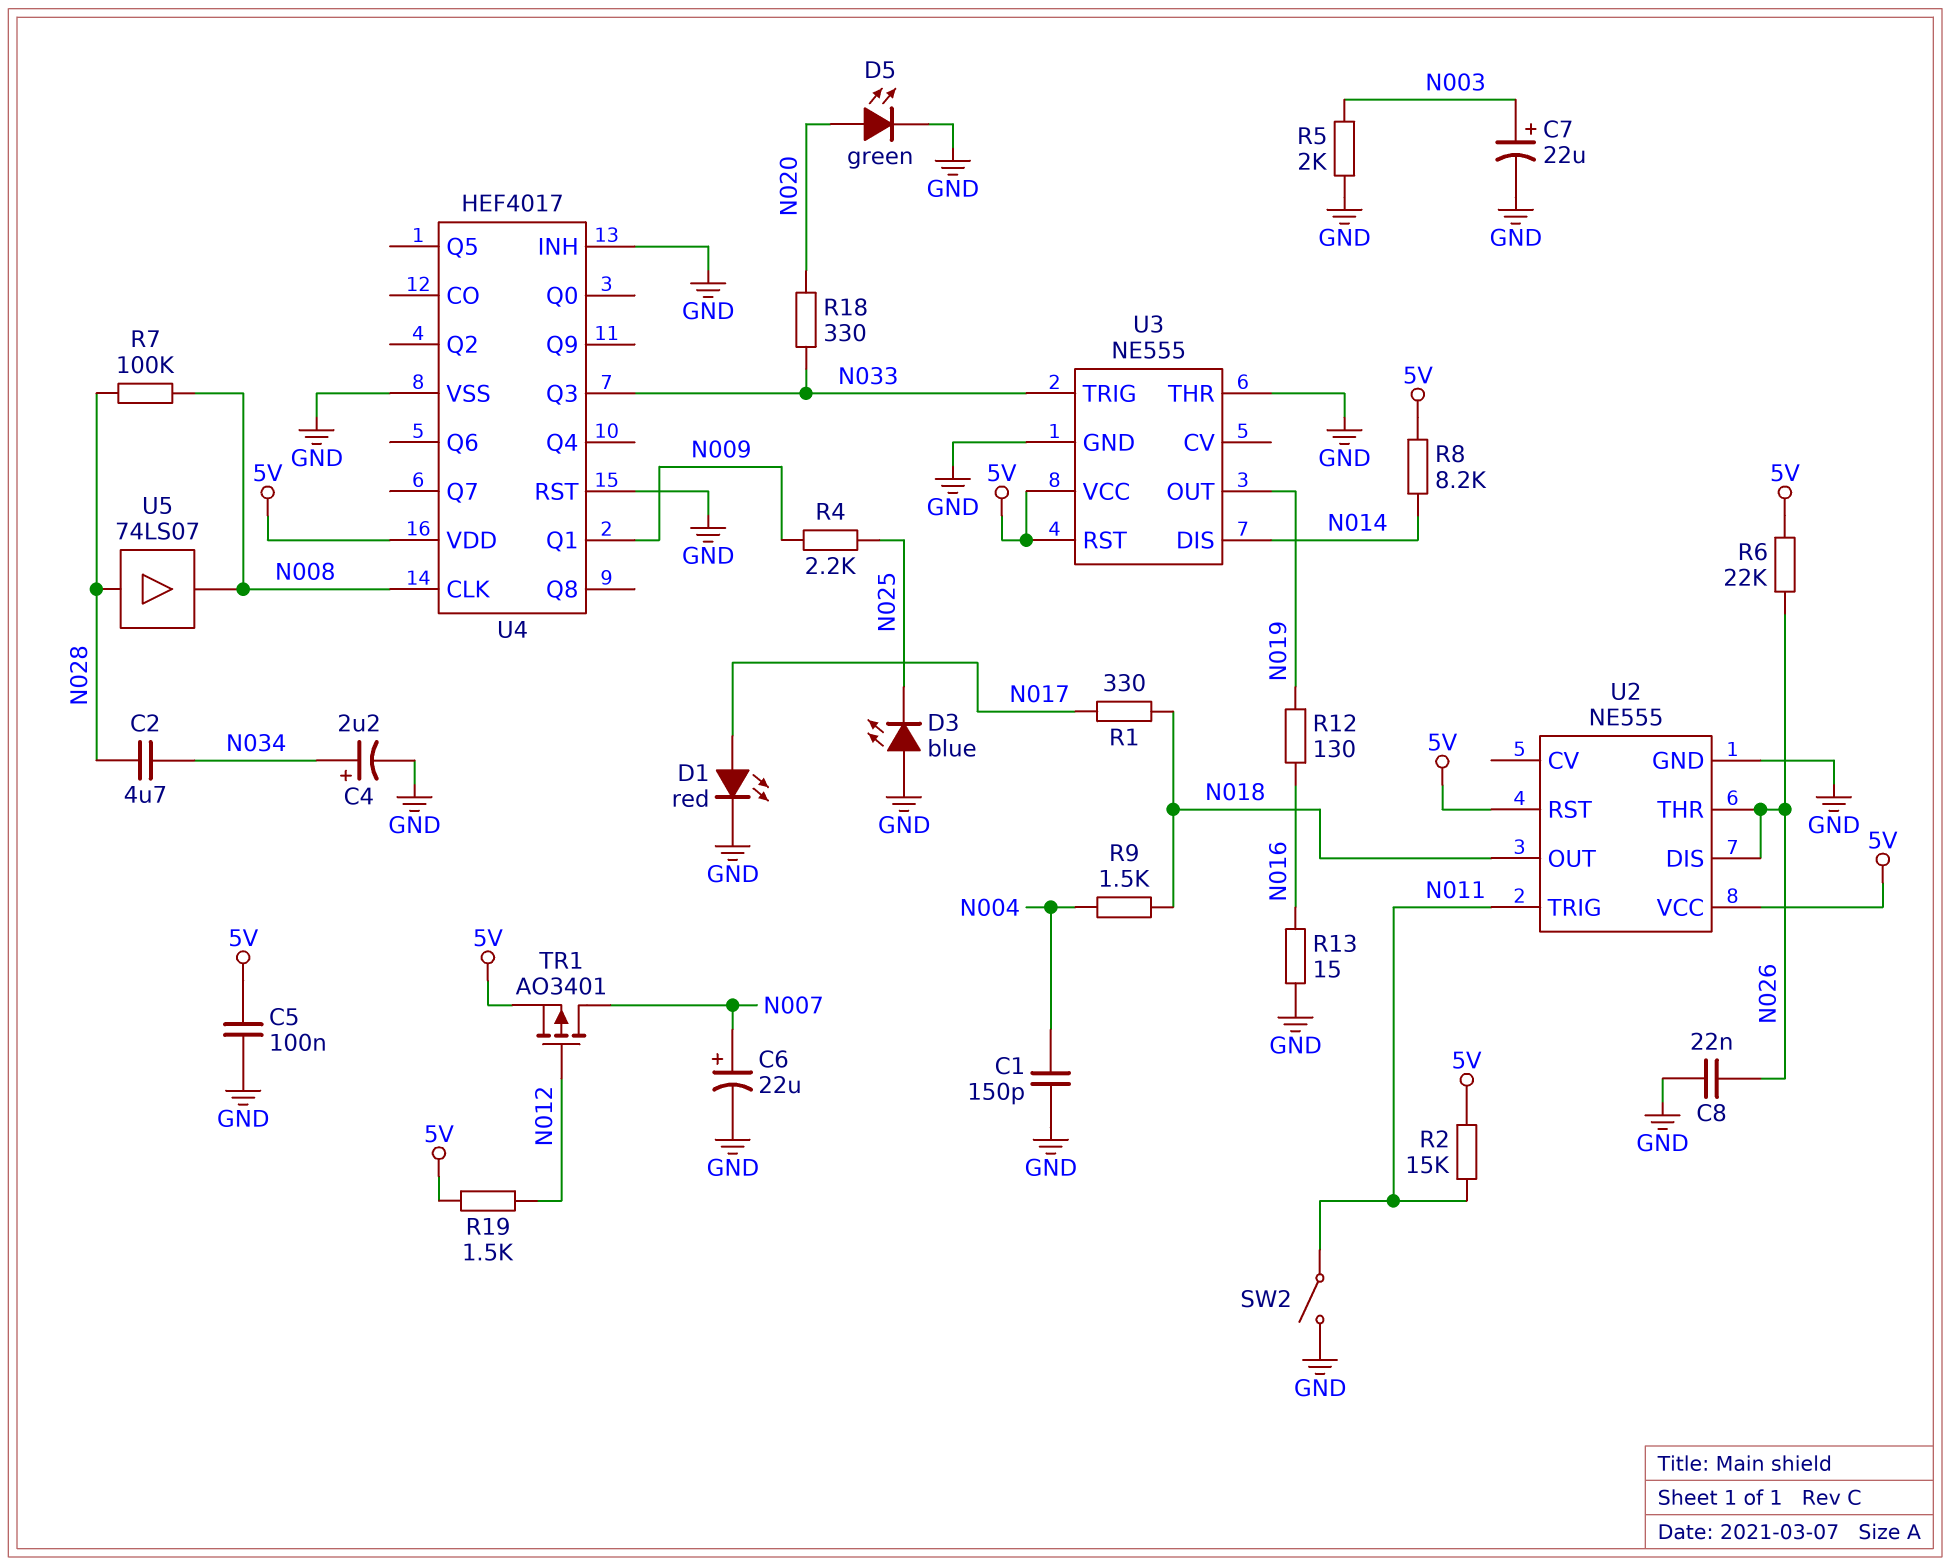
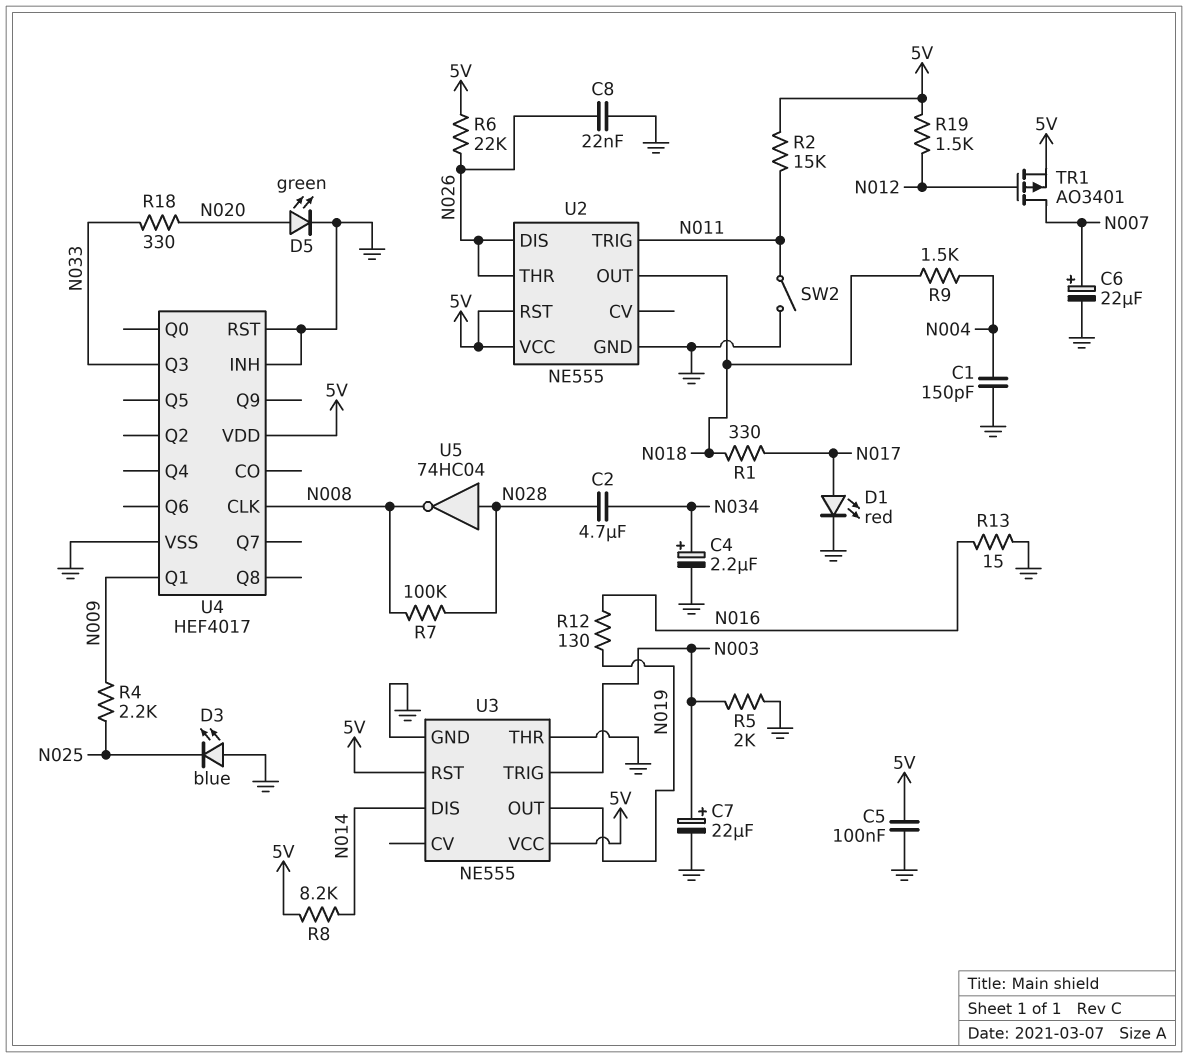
U3 pin TRIG: N033 -> N003
U5: buffer 74LS07 (in N028, out N008) -> NOT 74HC04 (in N028, out N008)

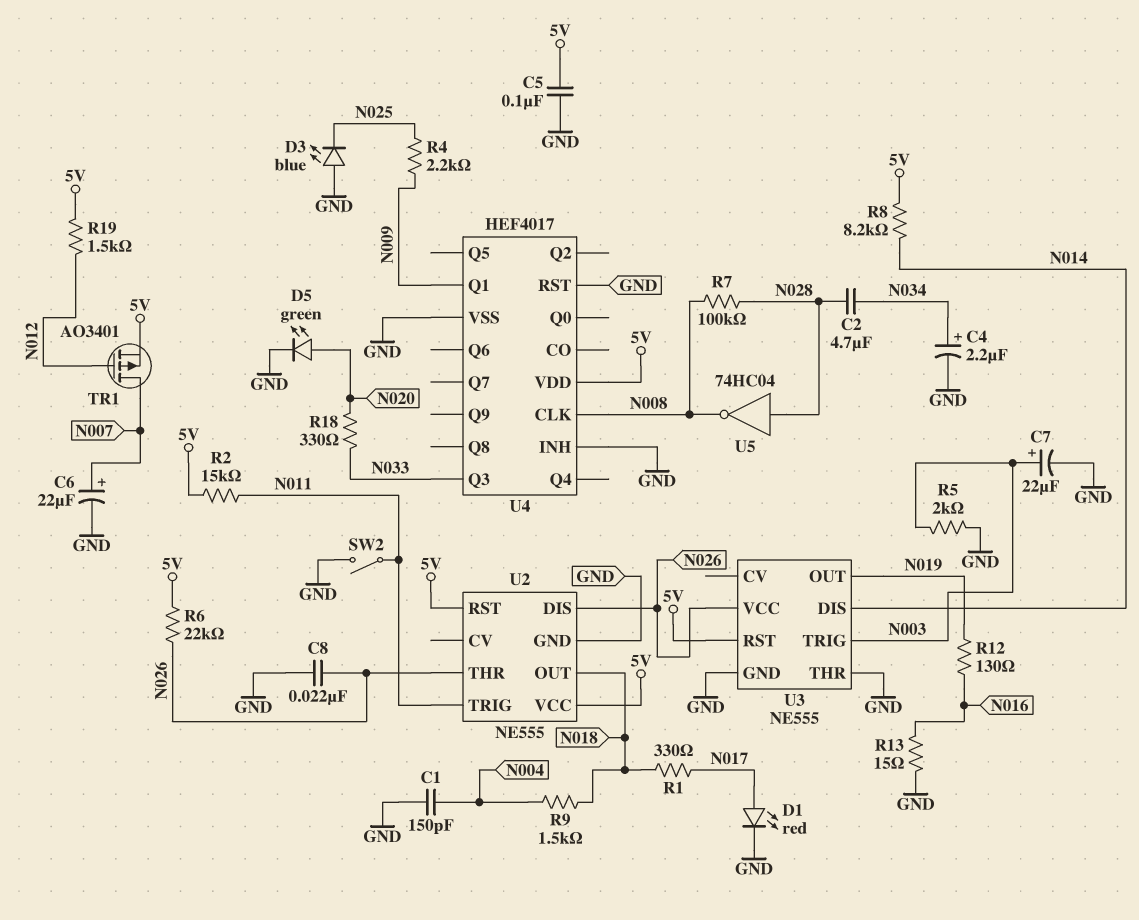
U3 pin VCC: 5V -> N026

